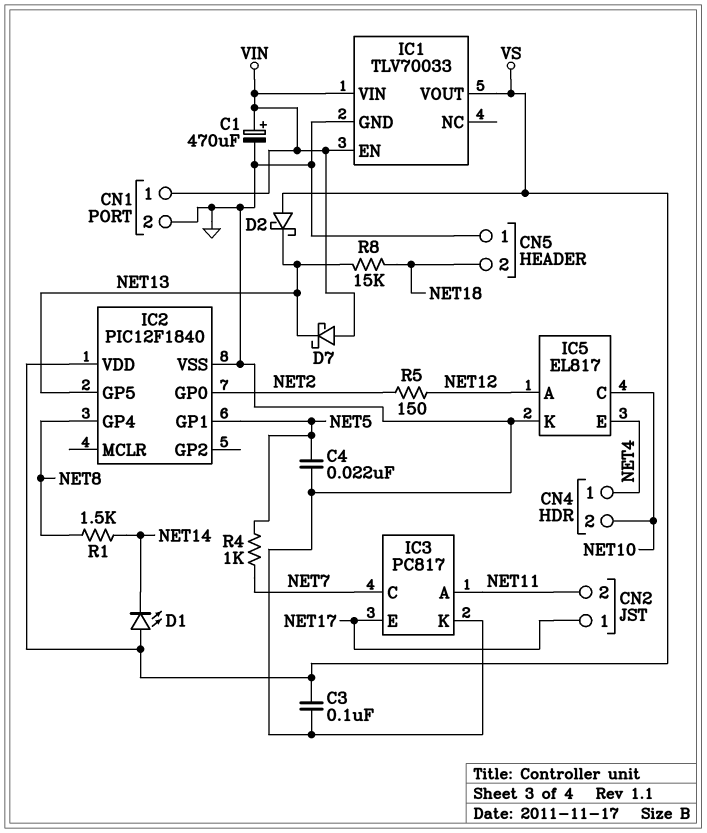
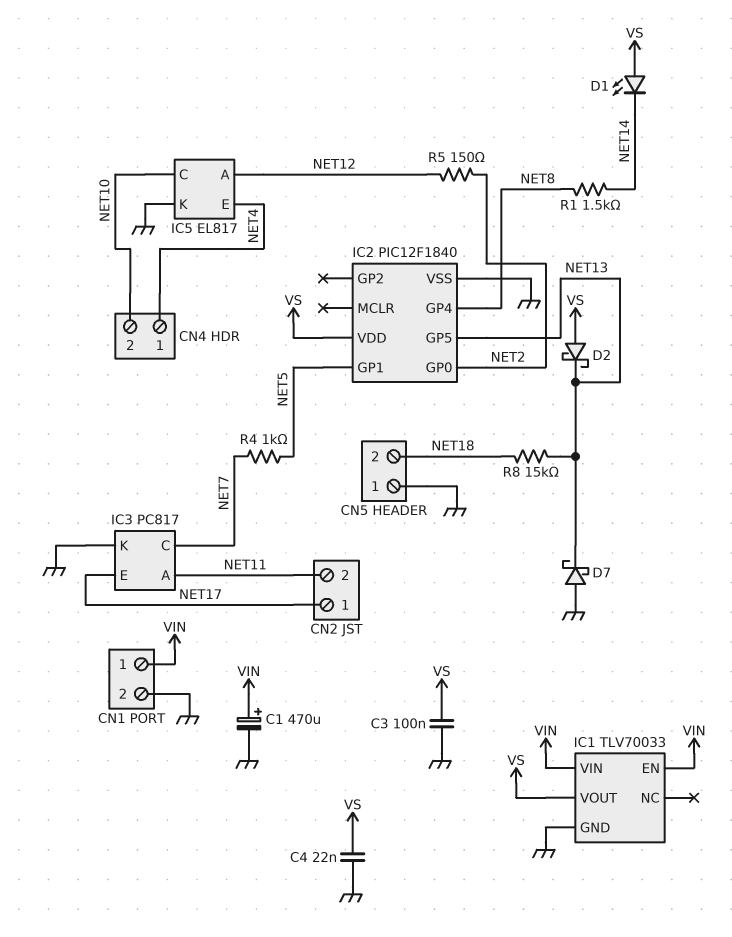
C4: 22nF (GND, NET5) -> 22nF (GND, VS)
D7: schottky (A VIN, K NET13) -> schottky (A GND, K NET13)

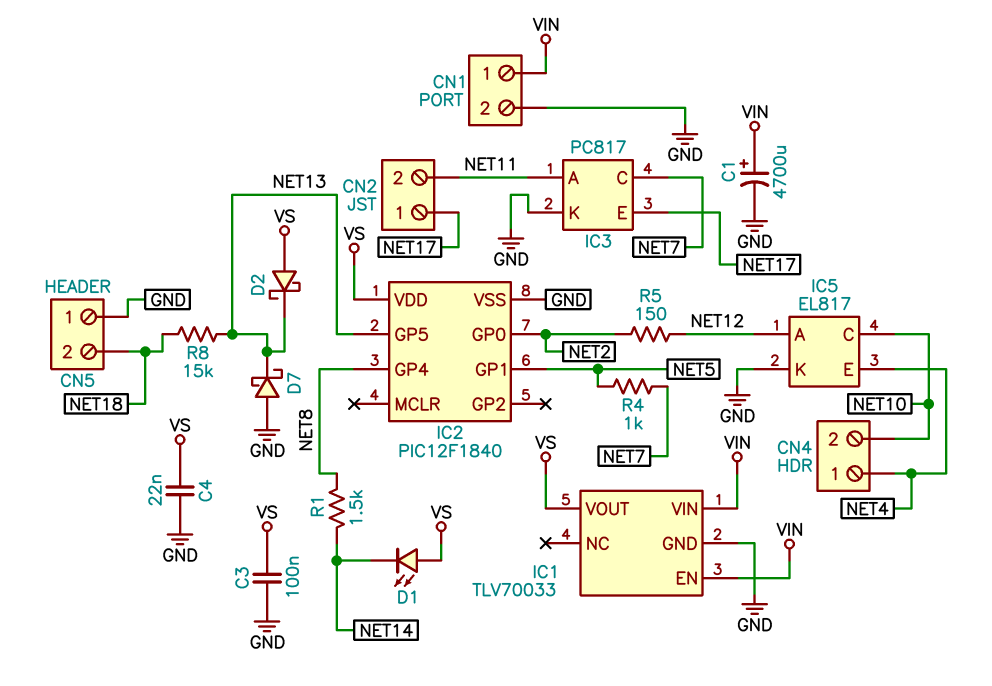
C1: 470uF (plus VIN, minus GND) -> 4700uF (plus VIN, minus GND)

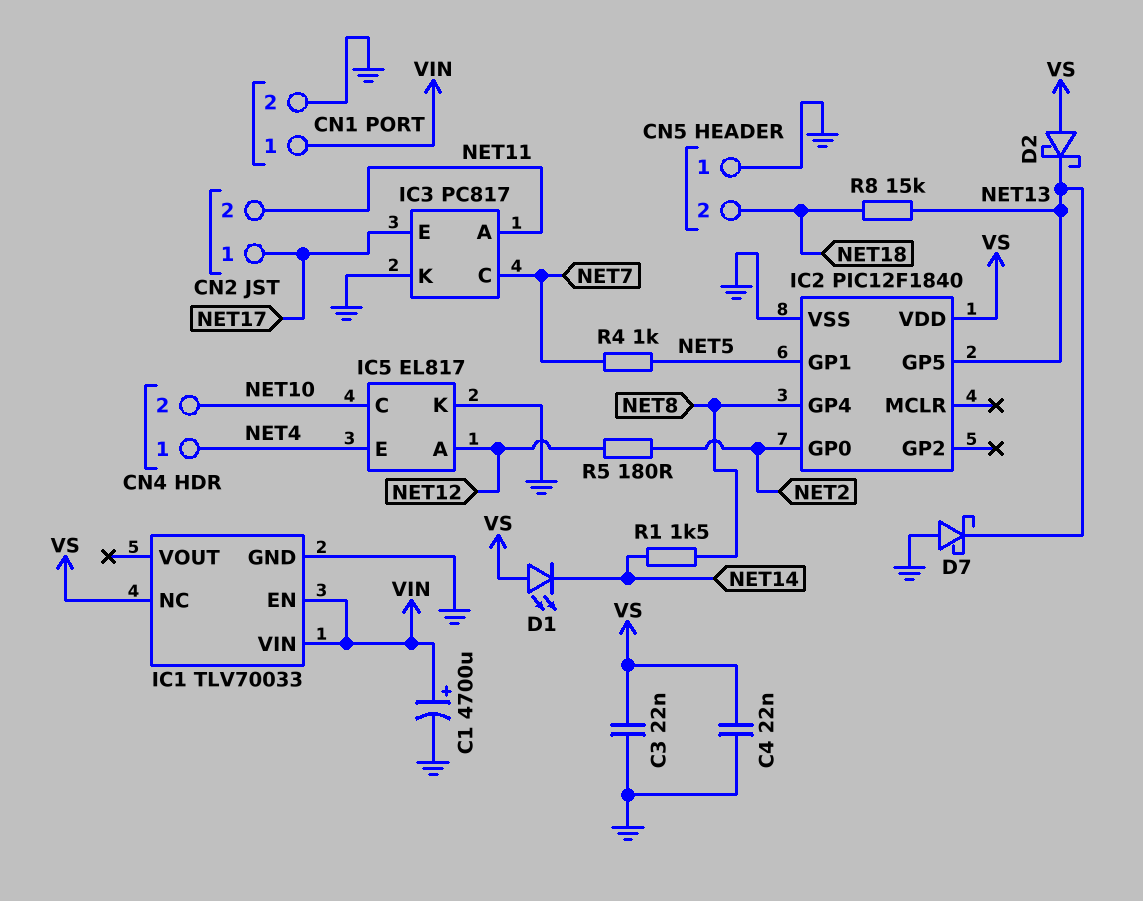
C3: 100nF (GND, VS) -> 22nF (GND, VS)
IC1 pin NC: none -> VS
IC1 pin VOUT: VS -> none
R5: 150 (NET2, NET12) -> 180 (NET2, NET12)

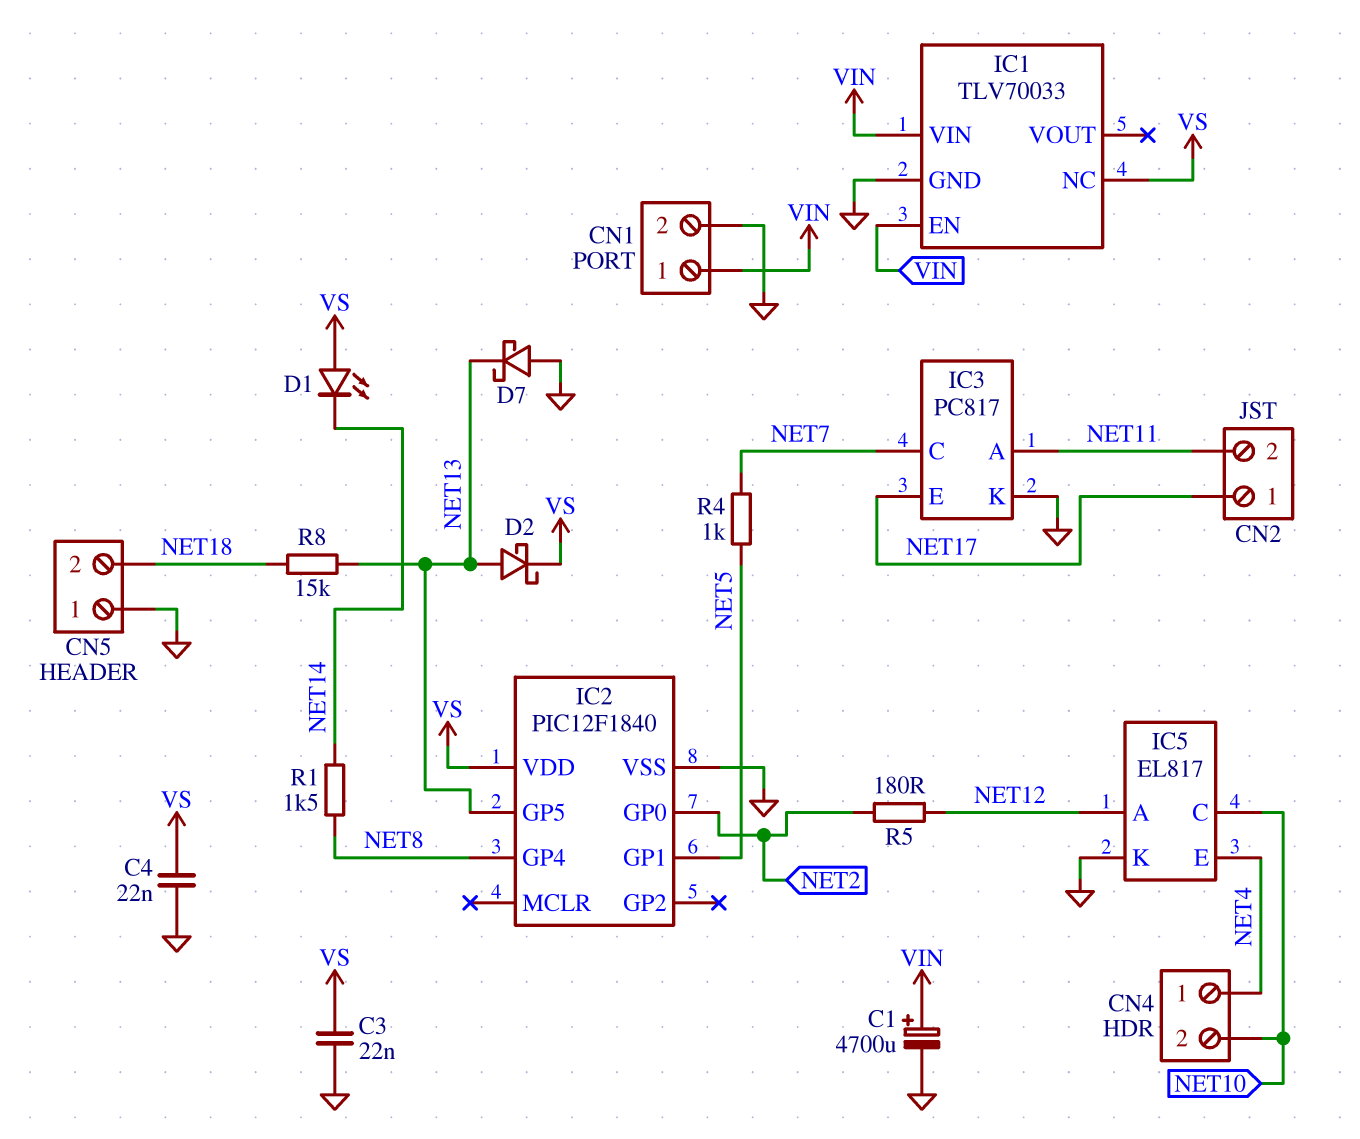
D2: schottky (A VS, K NET13) -> schottky (A NET13, K VS)

